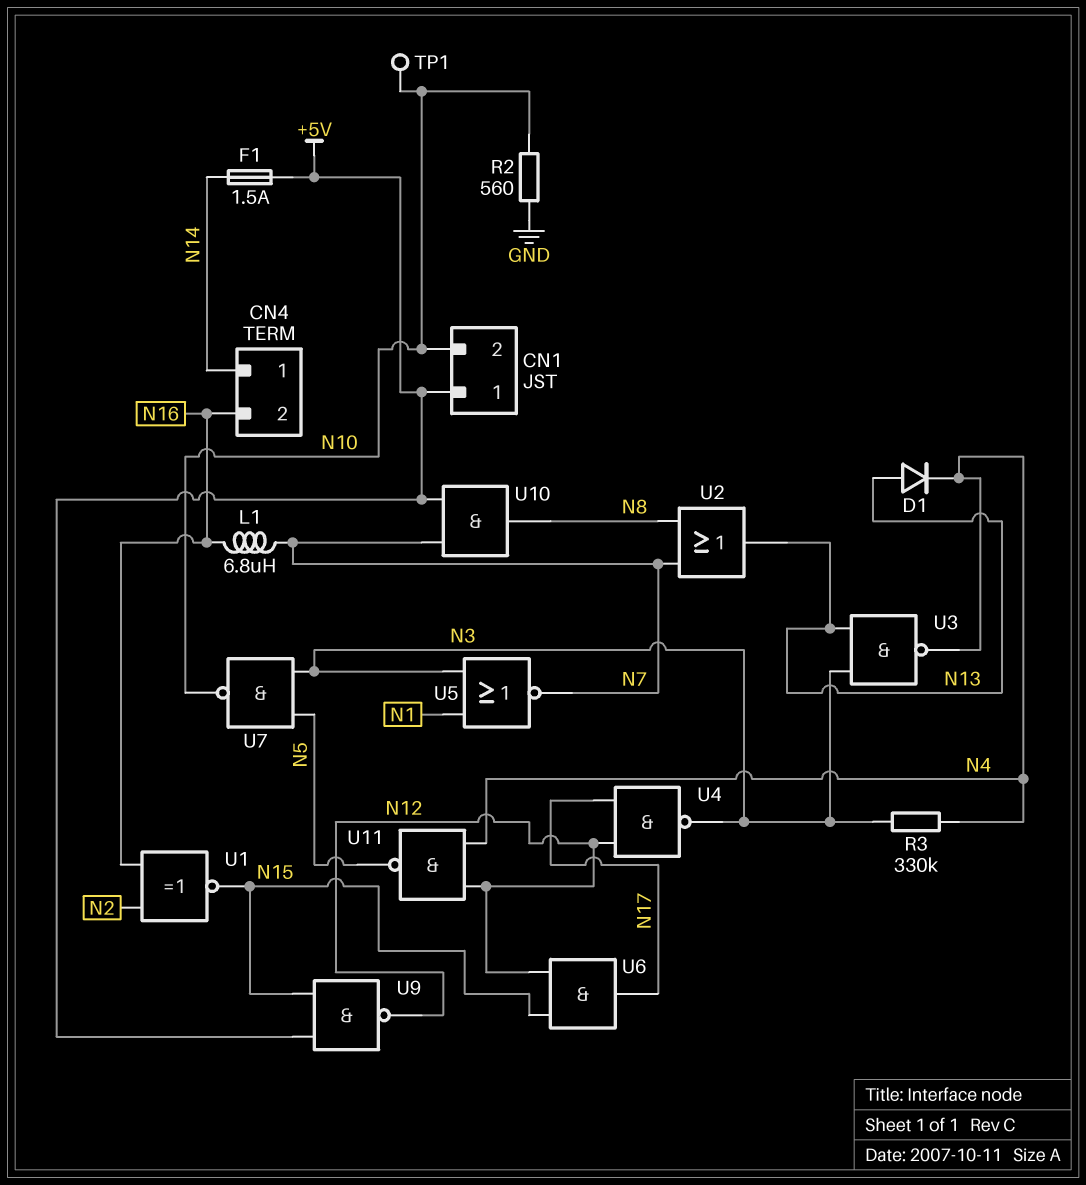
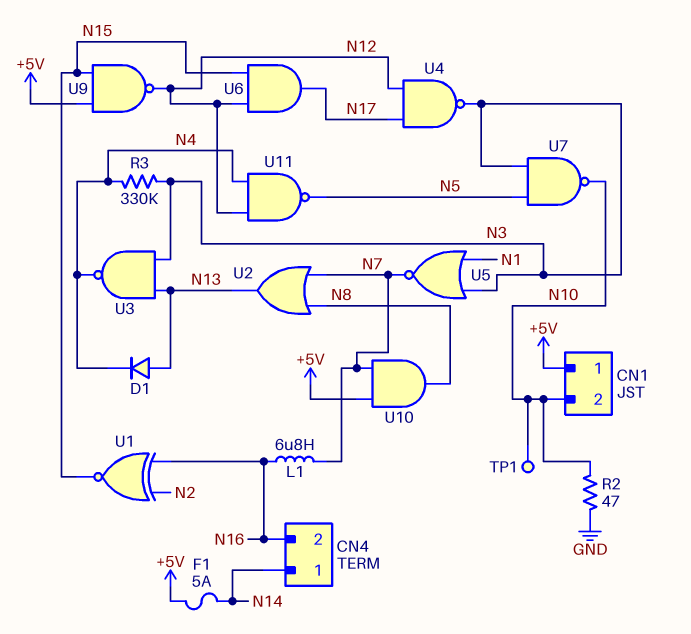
F1: 1.5A (+5V, N14) -> 5A (+5V, N14)
R2: 560 (GND, N10) -> 47 (GND, N10)

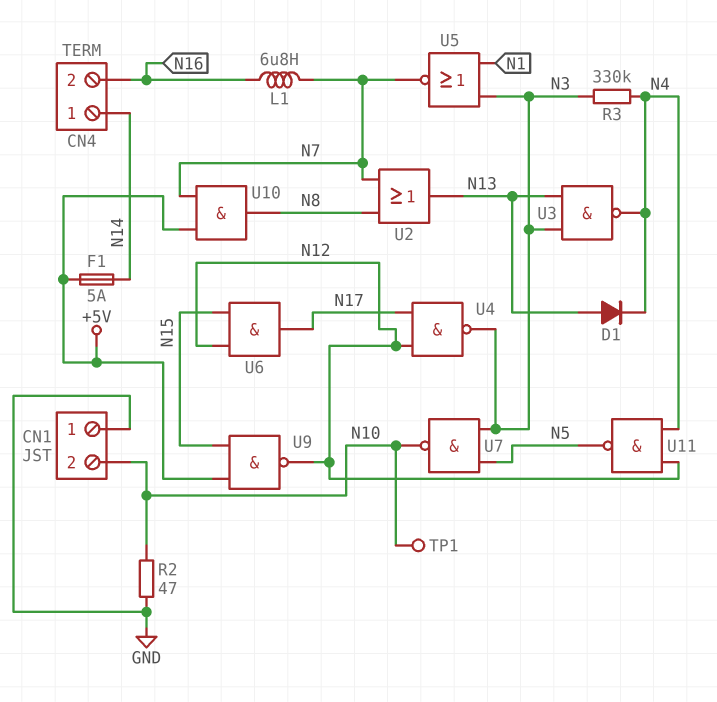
CN1 pin 1: +5V -> GND
U1: XNOR (in N2, in N16, out N15) -> none

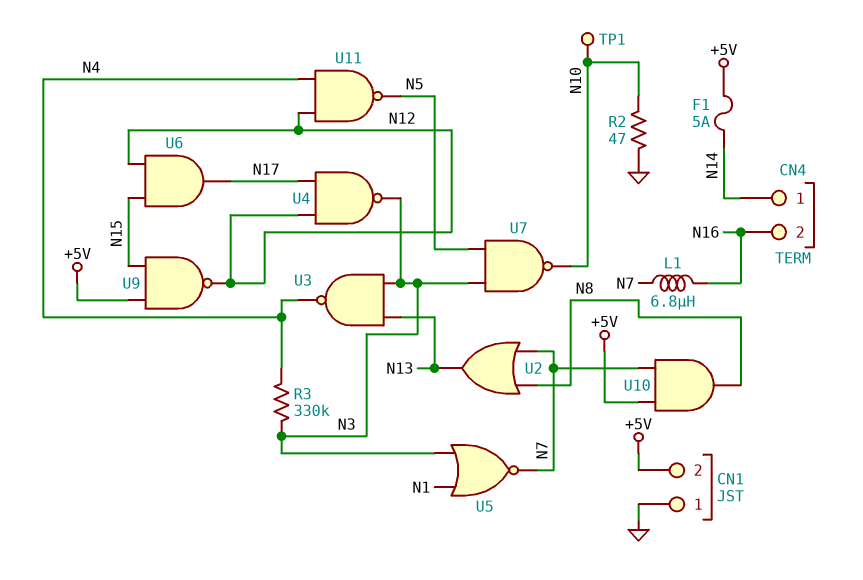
CN1 pin 2: N10 -> +5V
D1: diode (A N13, K N4) -> none

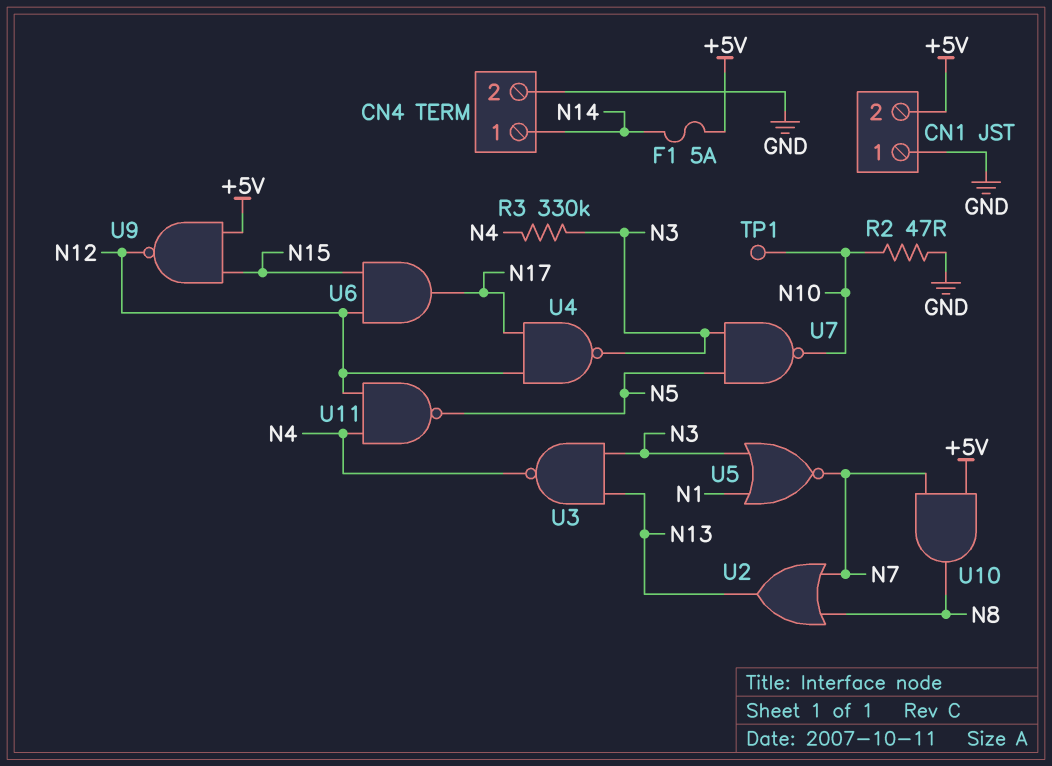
CN4 pin 2: N16 -> GND
L1: 6.8uH (N7, N16) -> none

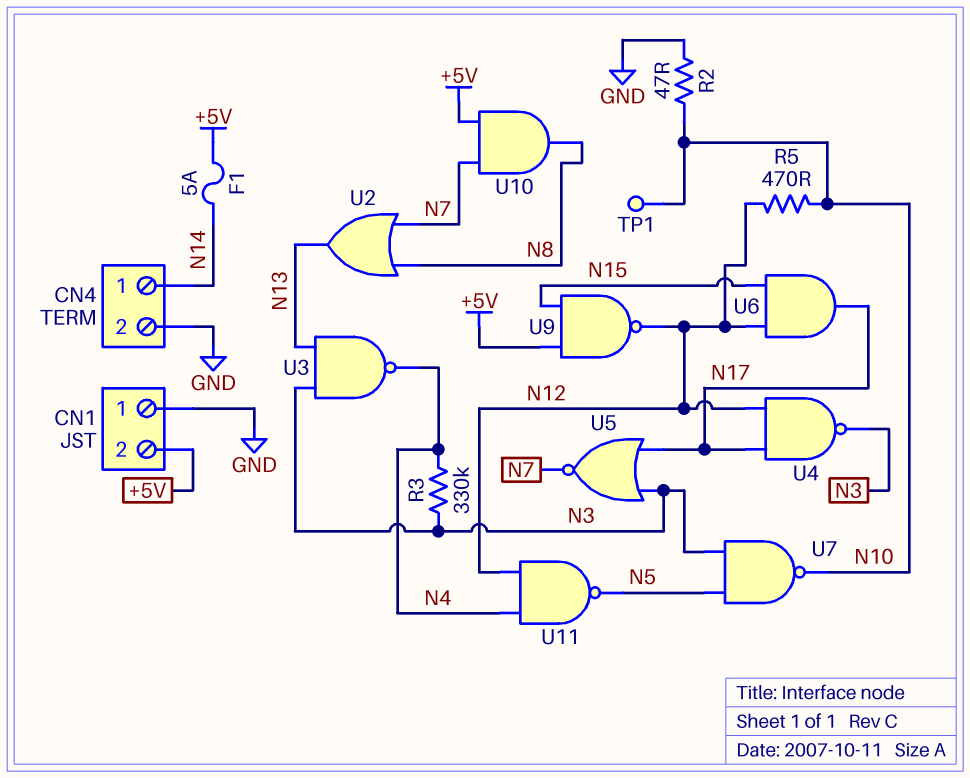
R5: none -> 470 (N10, N12)
U5: NOR (in N1, in N3, out N7) -> NOR (in N3, in N17, out N7)

